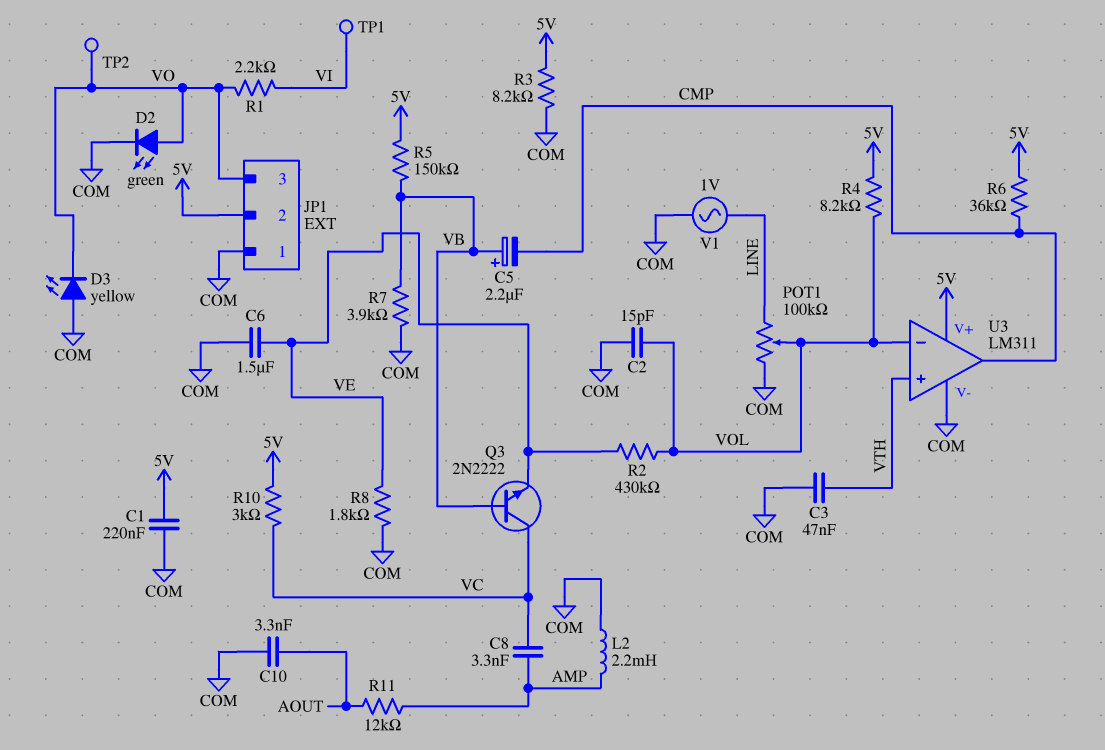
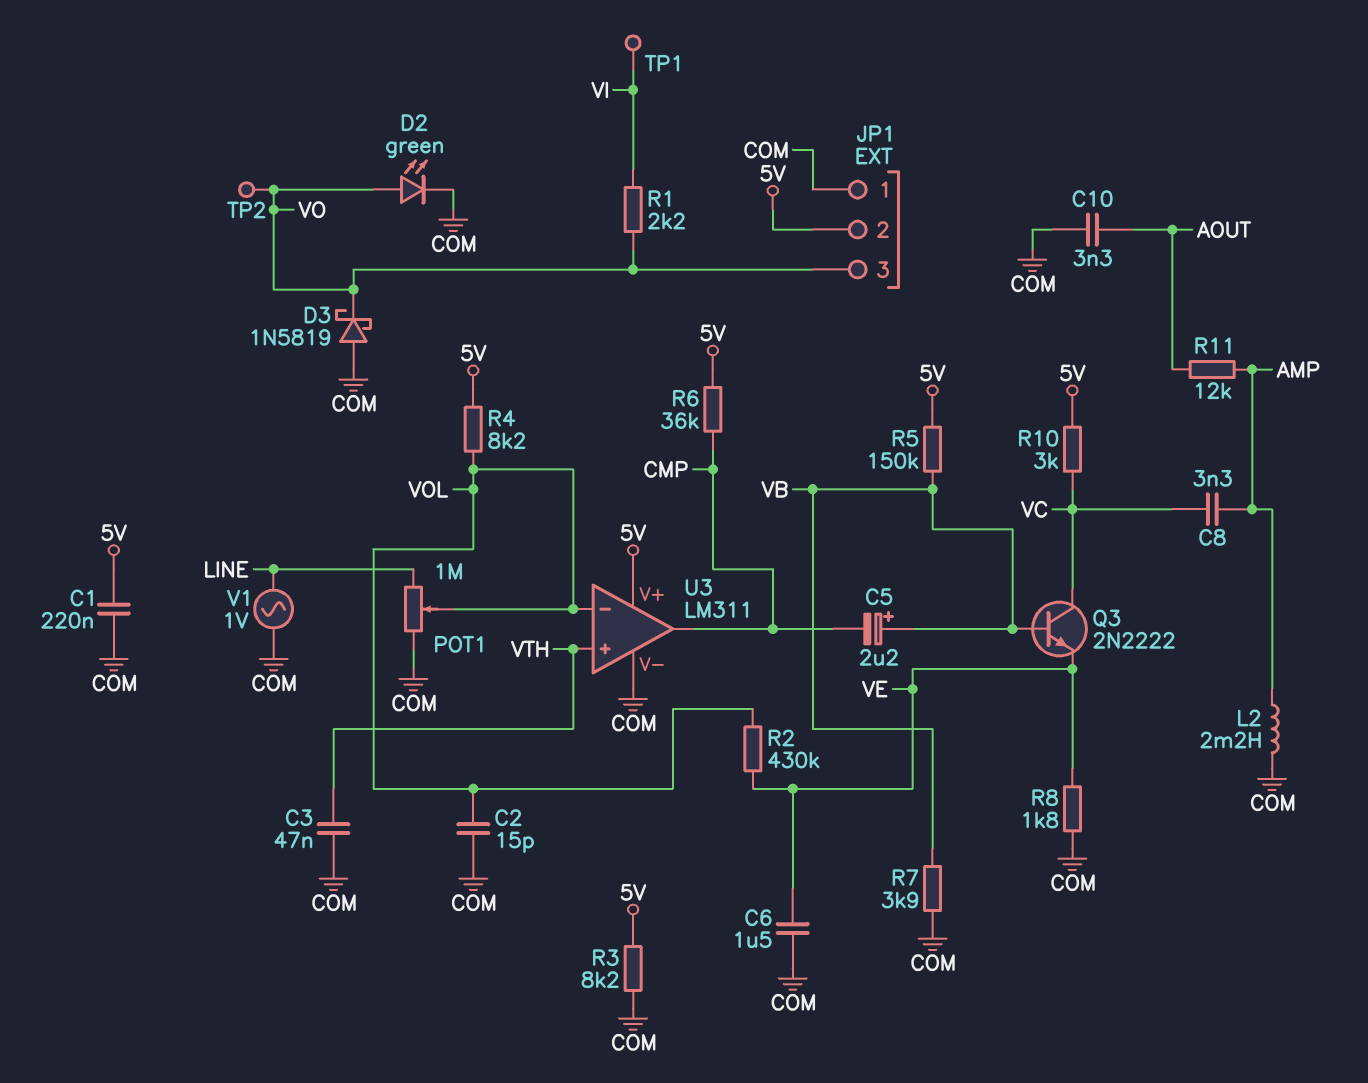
D3: LED yellow (A COM, K VO) -> schottky 1N5819 (A COM, K VO)
POT1: 100k (COM, LINE, wiper VOL) -> 1M (COM, LINE, wiper VOL)

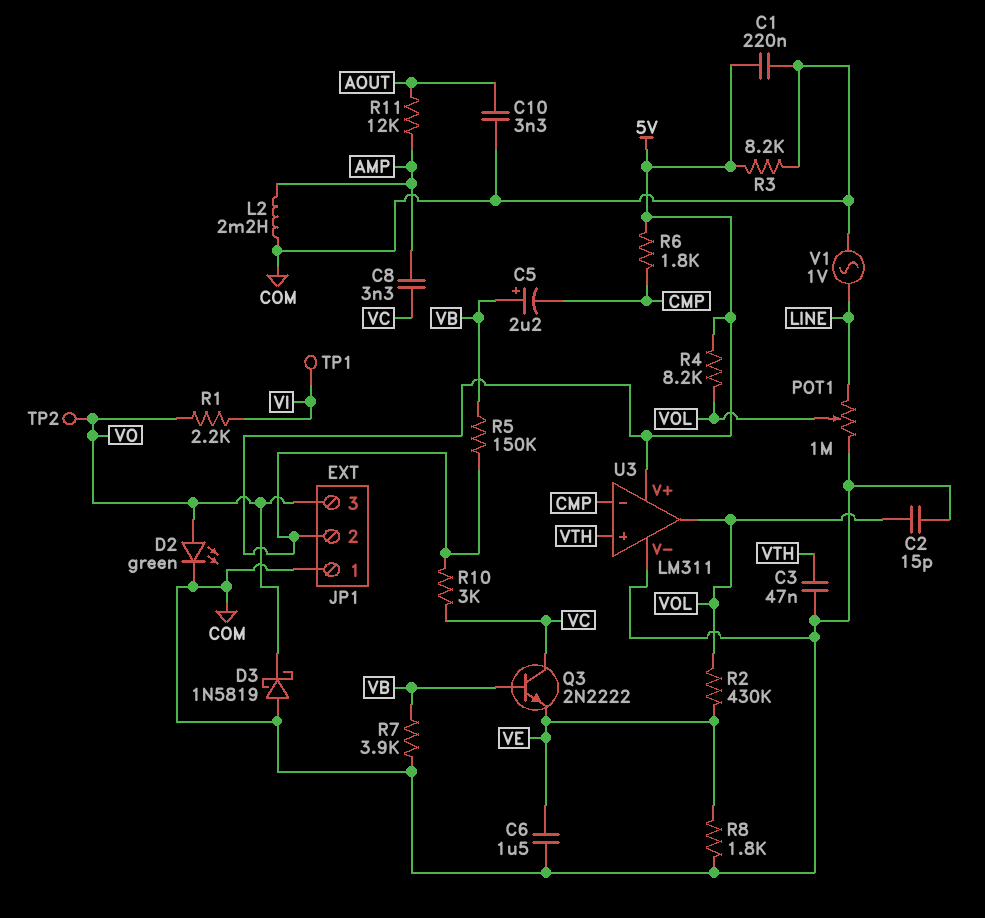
R6: 36k (5V, CMP) -> 1.8k (5V, CMP)
U3 pin in-: VOL -> CMP
U3 pin out: CMP -> VOL

